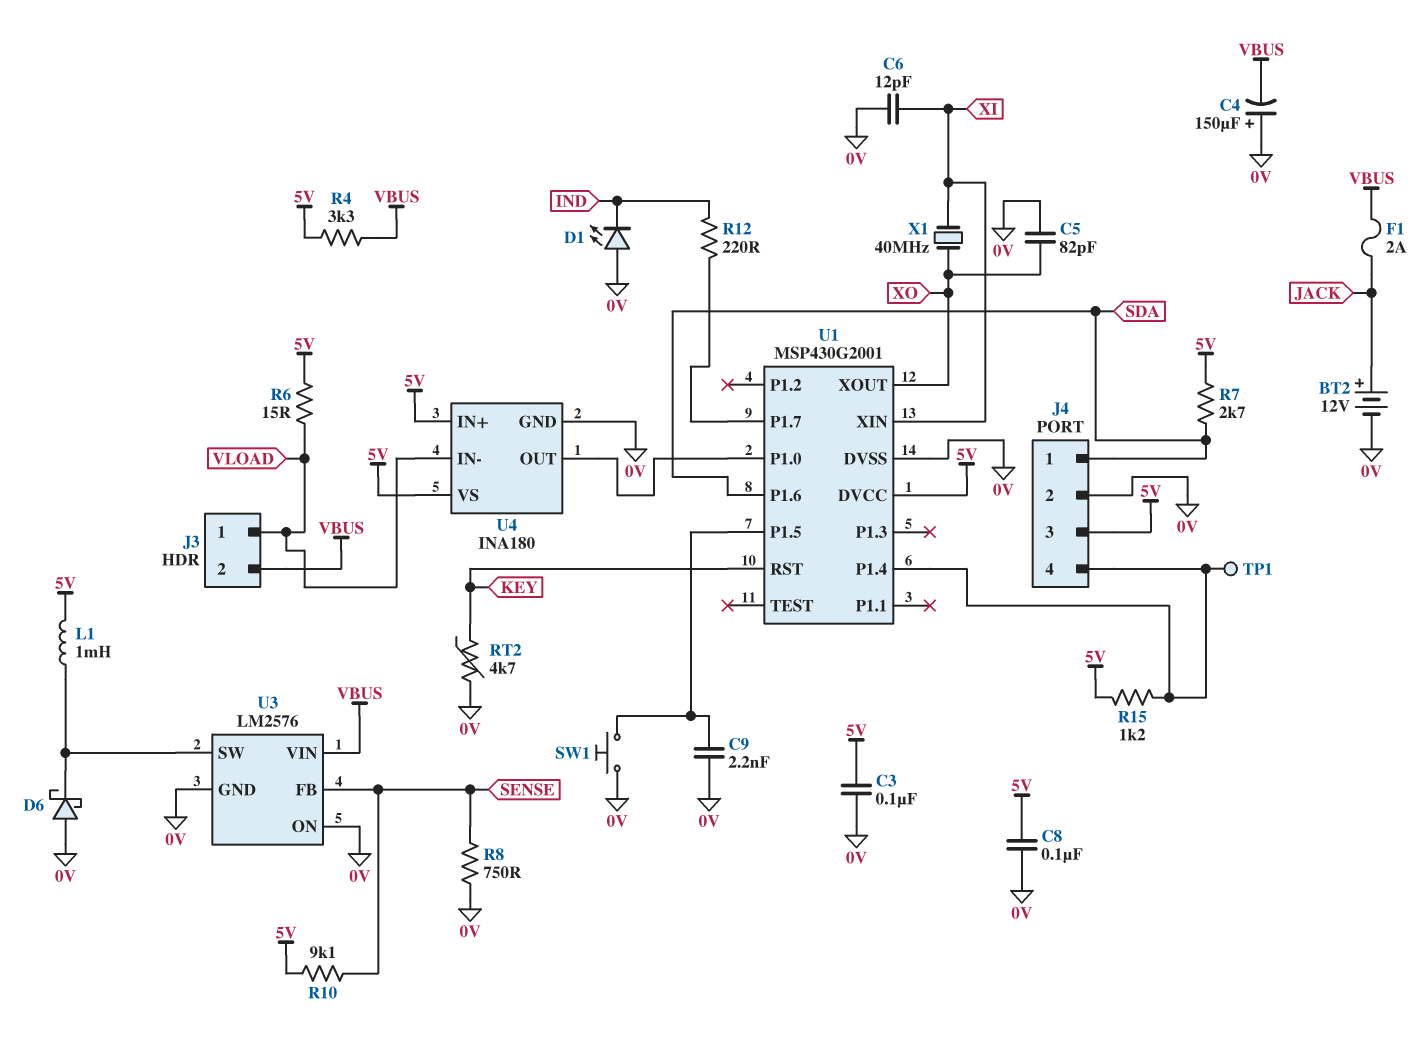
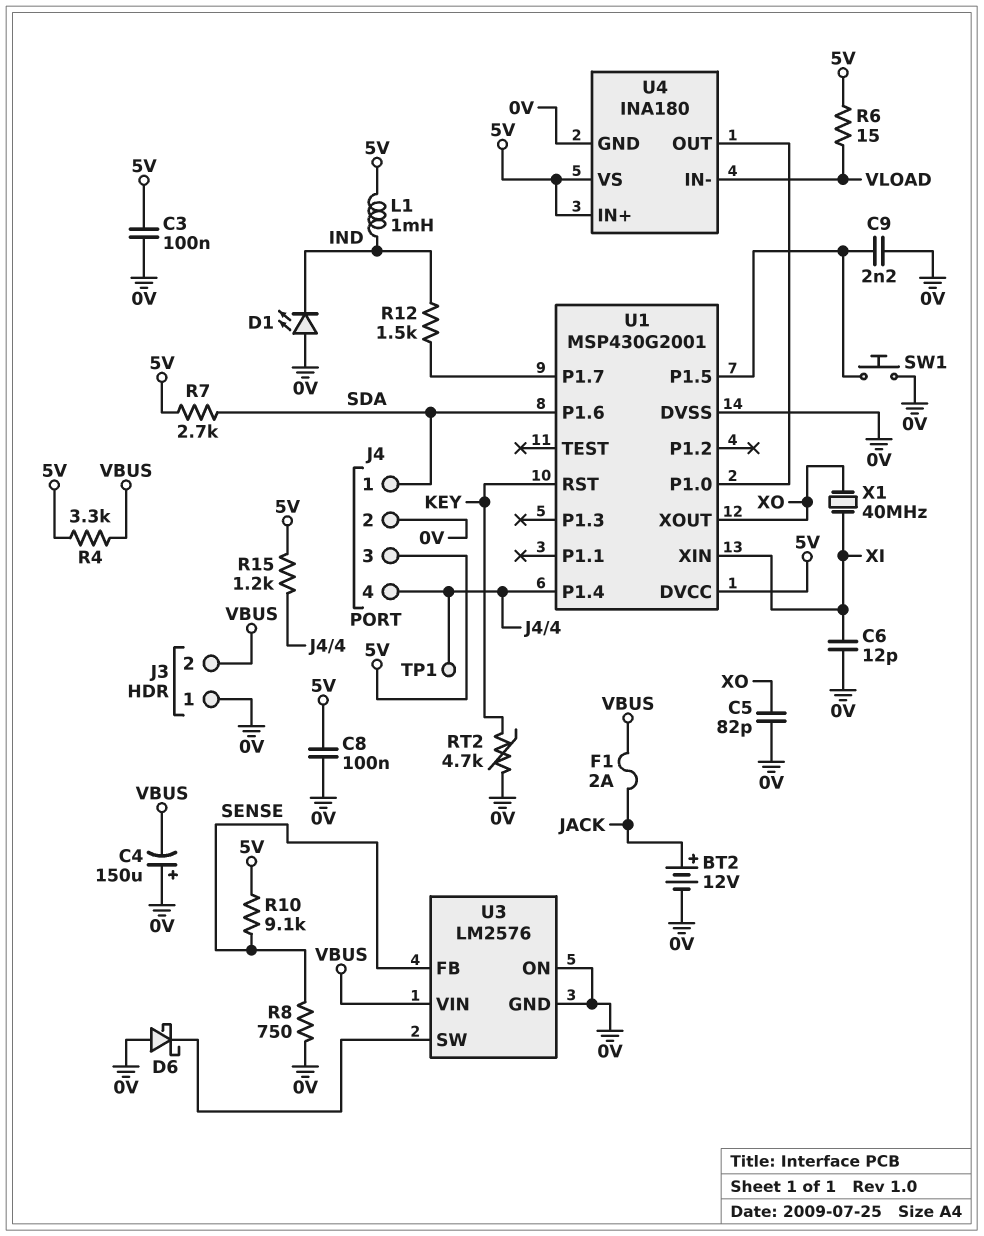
J3 pin 1: VLOAD -> 0V
L1: 1mH (5V, U3/SW) -> 1mH (5V, IND)
R12: 220 (IND, U1/P1.7) -> 1.5k (IND, U1/P1.7)

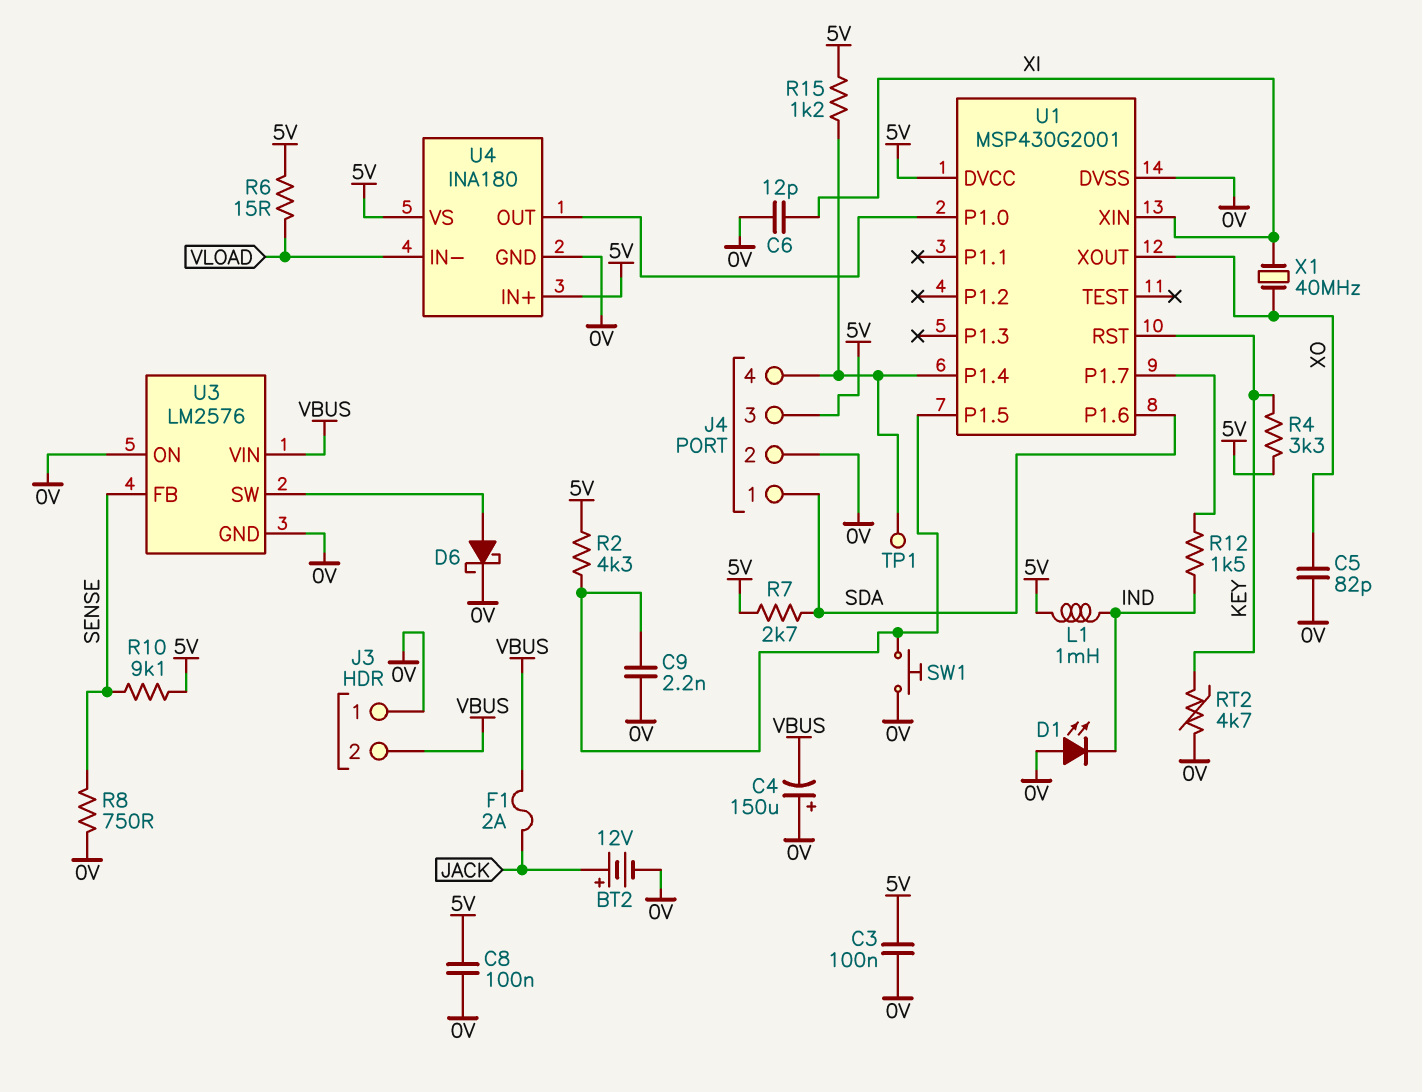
D6: schottky (A 0V, K U3/SW) -> schottky (A U3/SW, K 0V)
R2: none -> 4.3k (5V, U1/P1.5)
R4: 3.3k (5V, VBUS) -> 3.3k (5V, KEY)

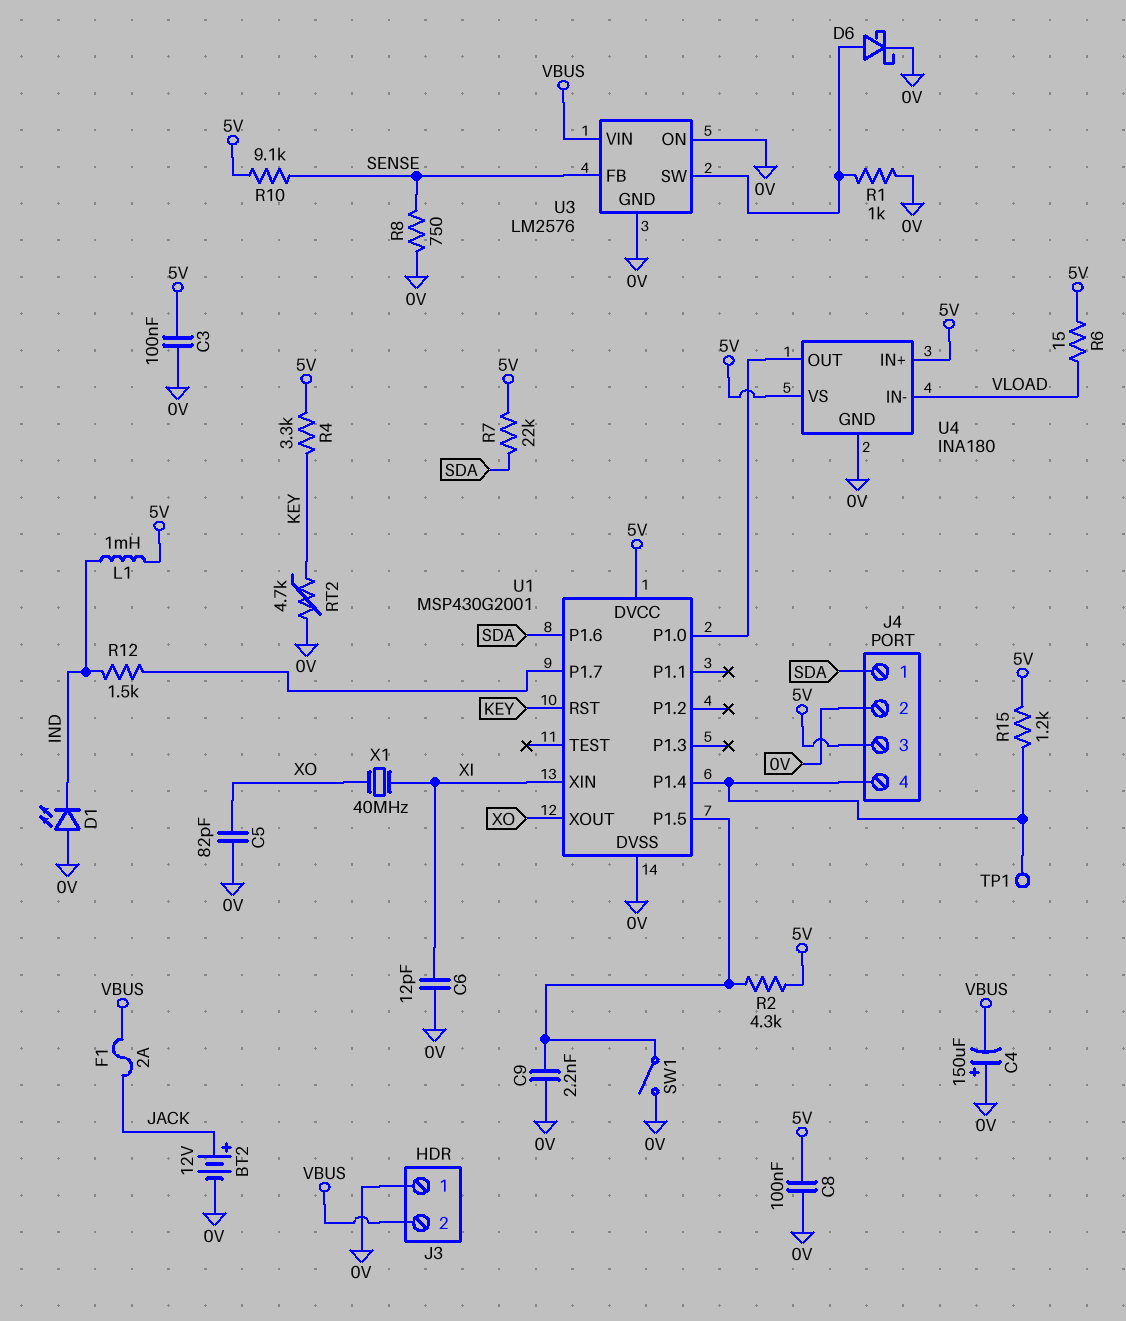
R1: none -> 1k (0V, U3/SW)
R7: 2.7k (5V, SDA) -> 22k (5V, SDA)
SW1: button (0V, U1/P1.5) -> switch (0V, U1/P1.5)

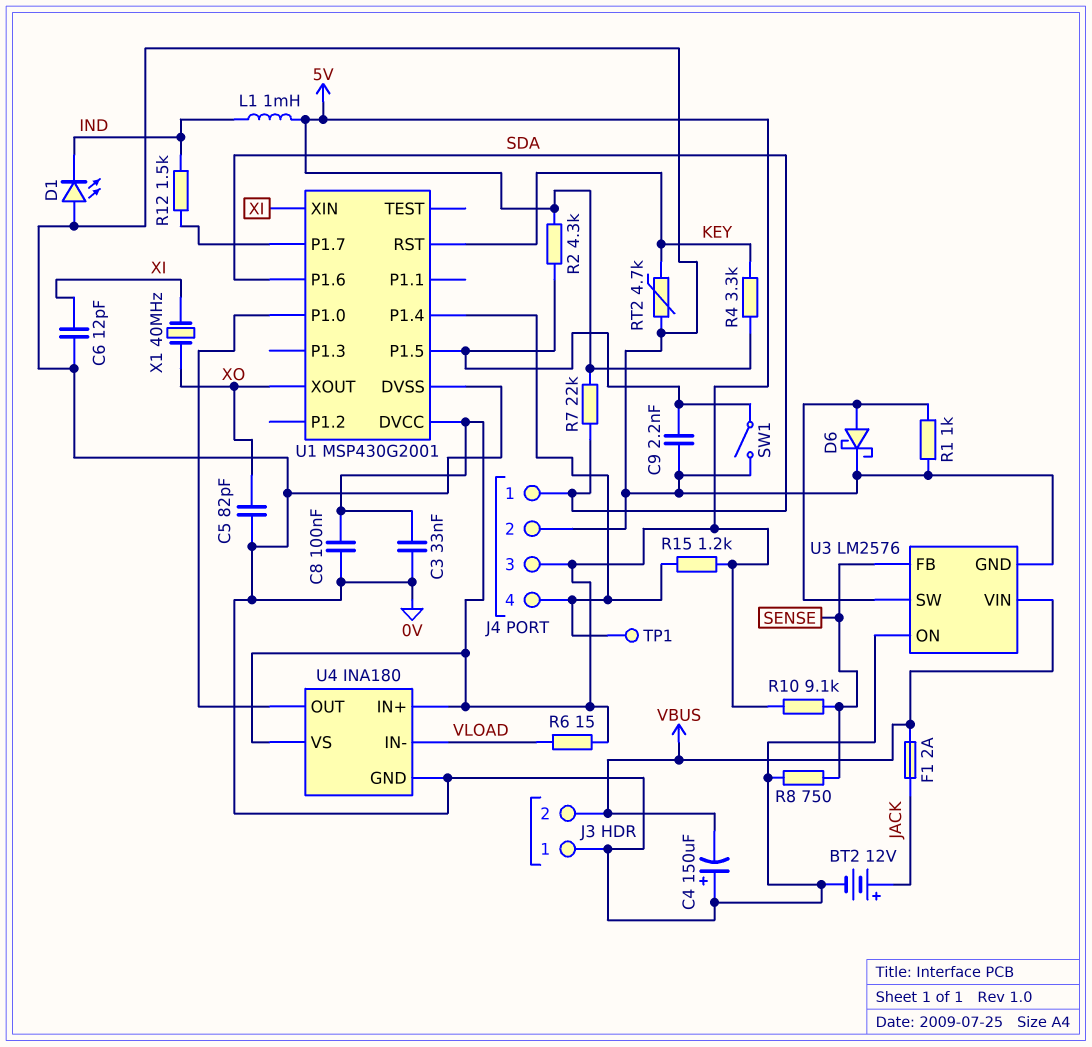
C3: 100nF (0V, 5V) -> 33nF (0V, 5V)

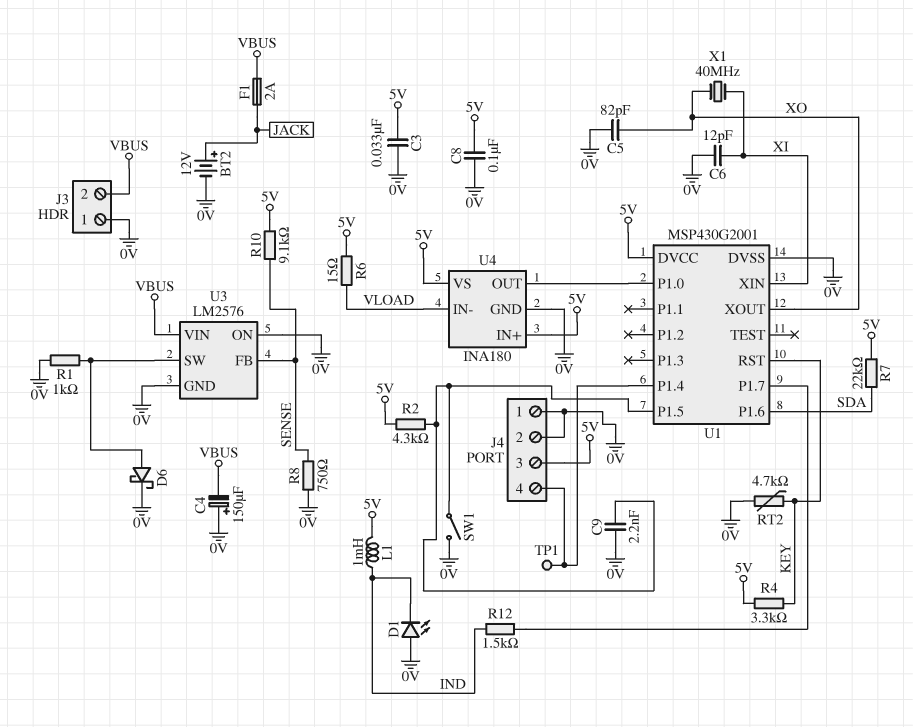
J4 pin 1: SDA -> 0V
R15: 1.2k (5V, J4/4) -> none

